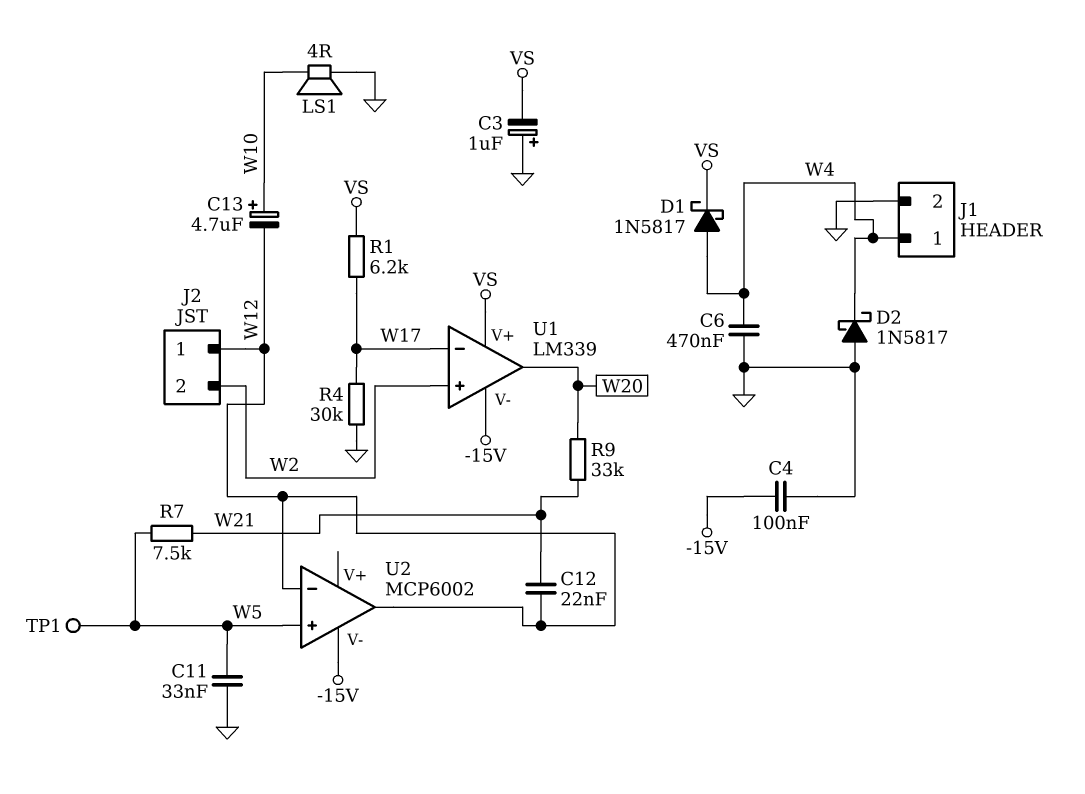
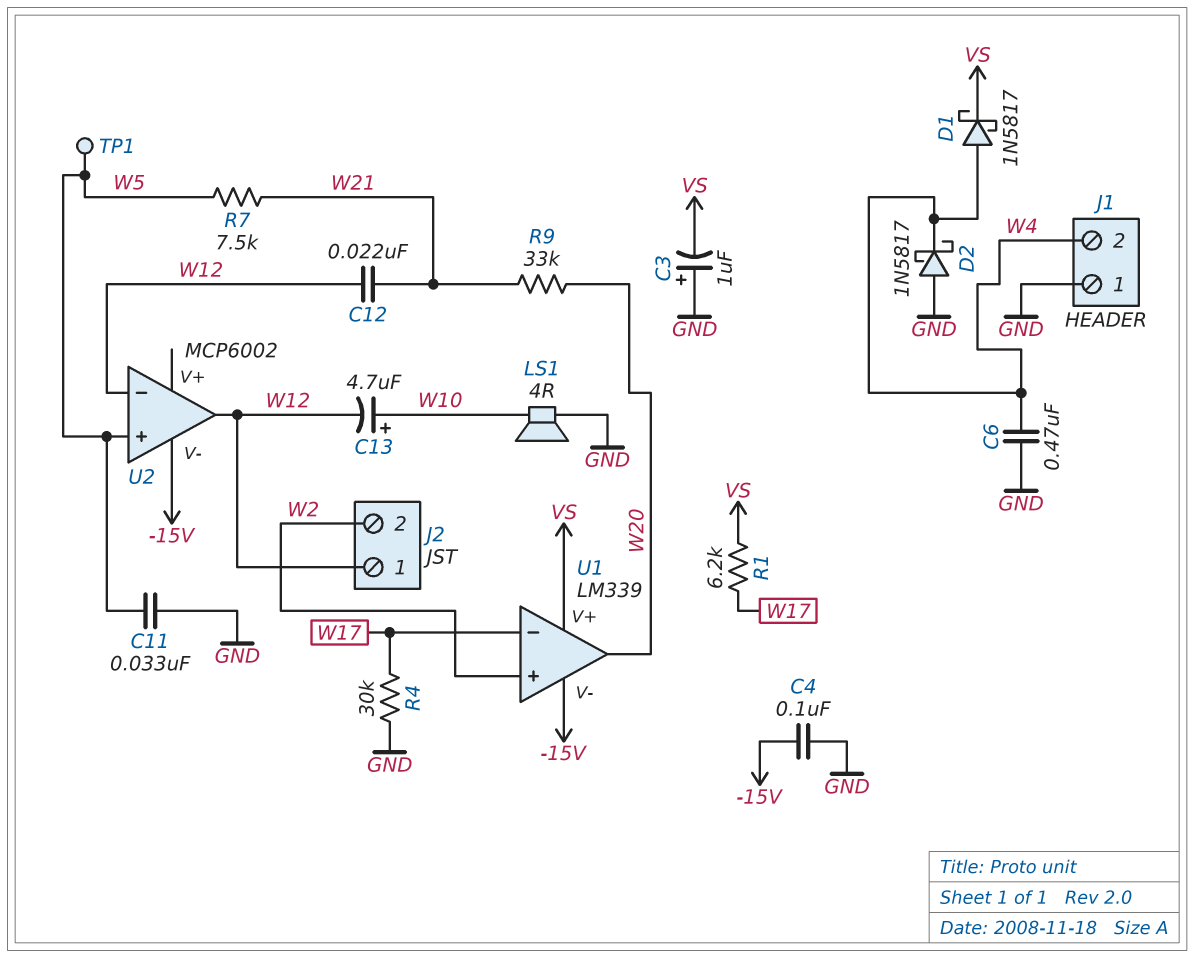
J1 pin 1: W4 -> GND
J1 pin 2: GND -> W4

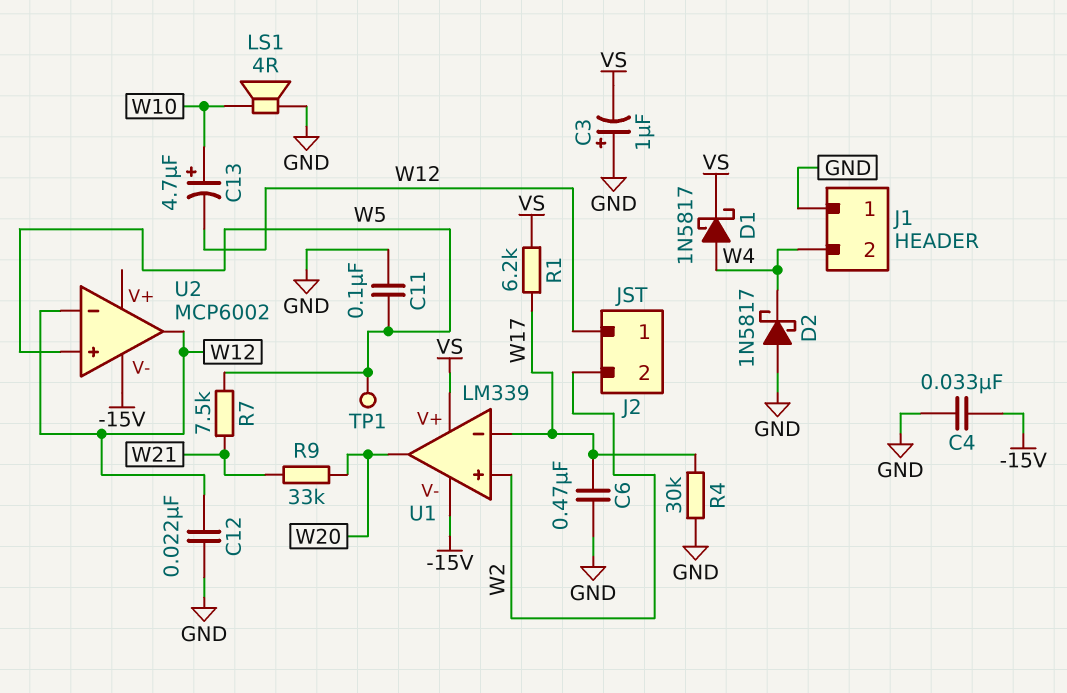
C4: 100nF (-15V, GND) -> 33nF (-15V, GND)
C6: 470nF (GND, W4) -> 470nF (GND, W17)
C11: 33nF (GND, W5) -> 100nF (GND, W5)
C12: 22nF (W12, W21) -> 22nF (GND, W12)

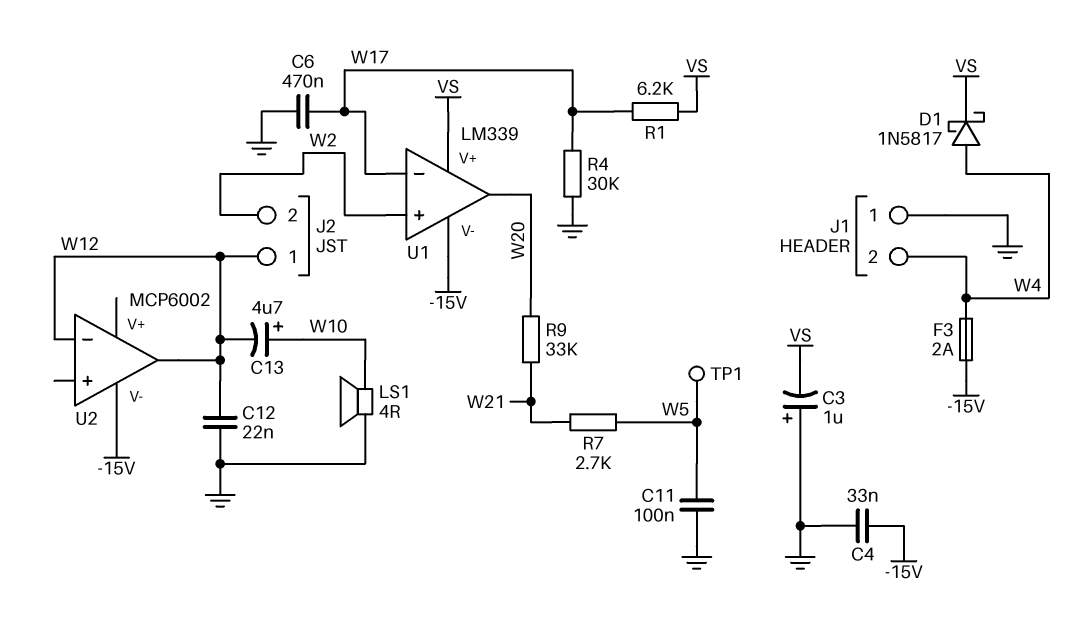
D2: schottky 1N5817 (A GND, K W4) -> none
F3: none -> 2A (-15V, W4)
R7: 7.5k (W5, W21) -> 2.7k (W5, W21)
U2 pin in+: W5 -> none

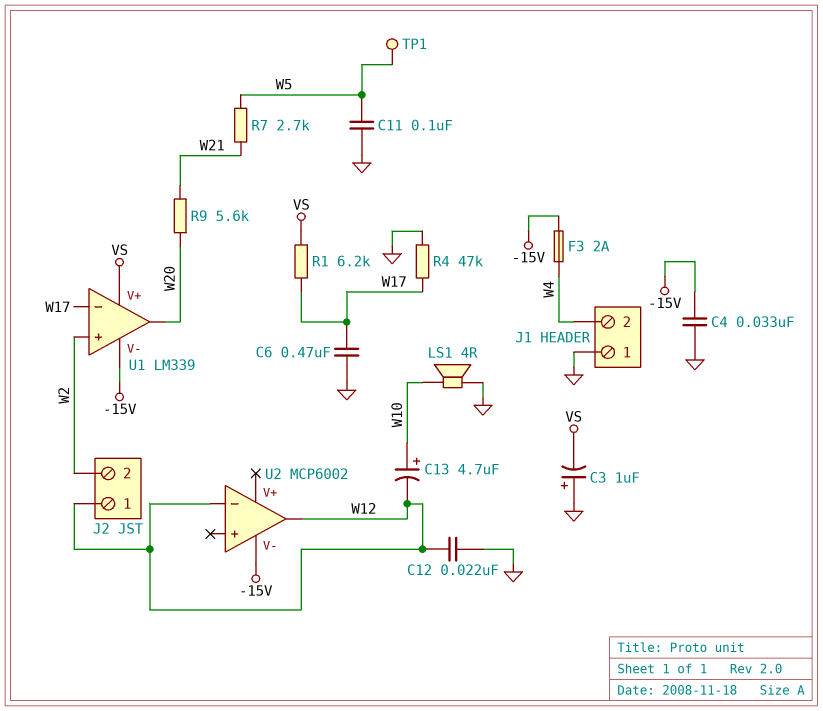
D1: schottky 1N5817 (A W4, K VS) -> none
R4: 30k (GND, W17) -> 47k (GND, W17)
R9: 33k (W20, W21) -> 5.6k (W20, W21)

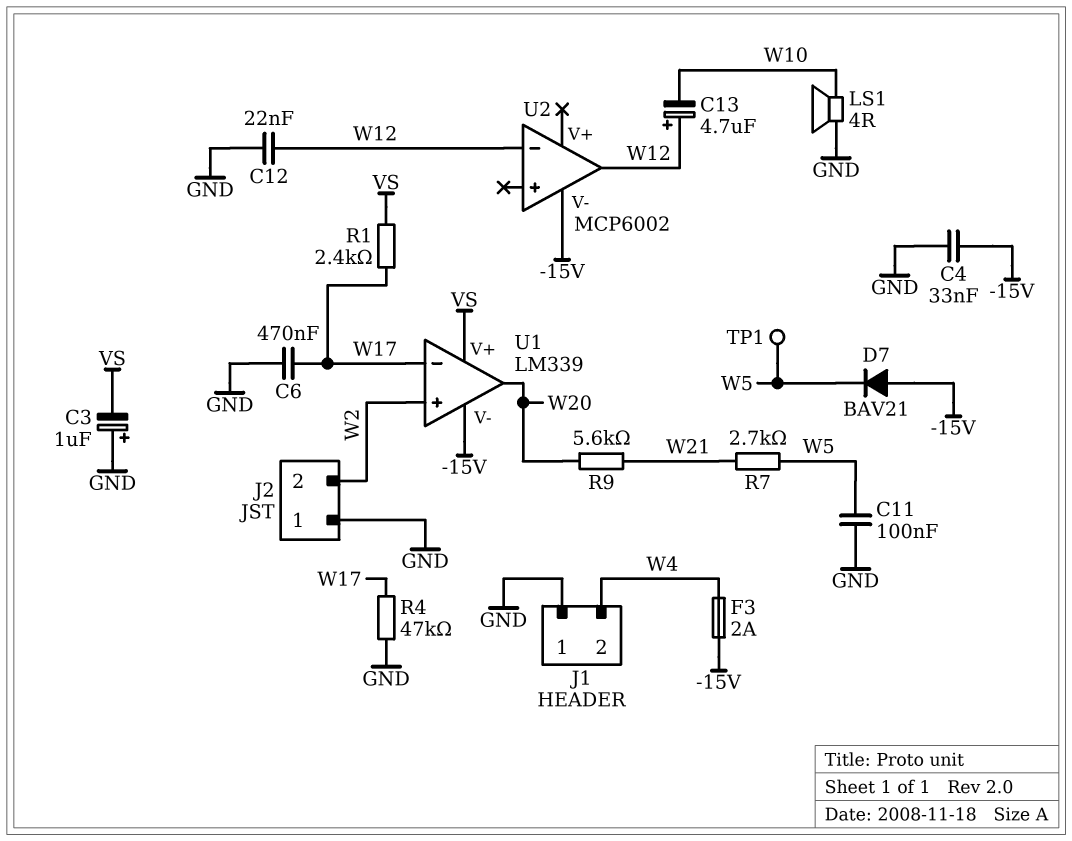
C13: 4.7uF (plus W10, minus W12) -> 4.7uF (plus W12, minus W10)
D7: none -> diode BAV21 (A -15V, K W5)
J2 pin 1: W12 -> GND
R1: 6.2k (VS, W17) -> 2.4k (VS, W17)

